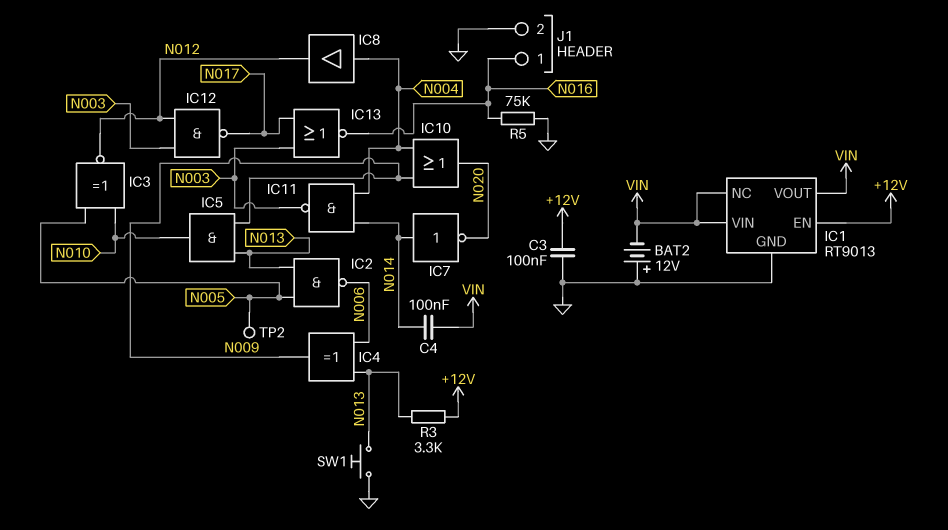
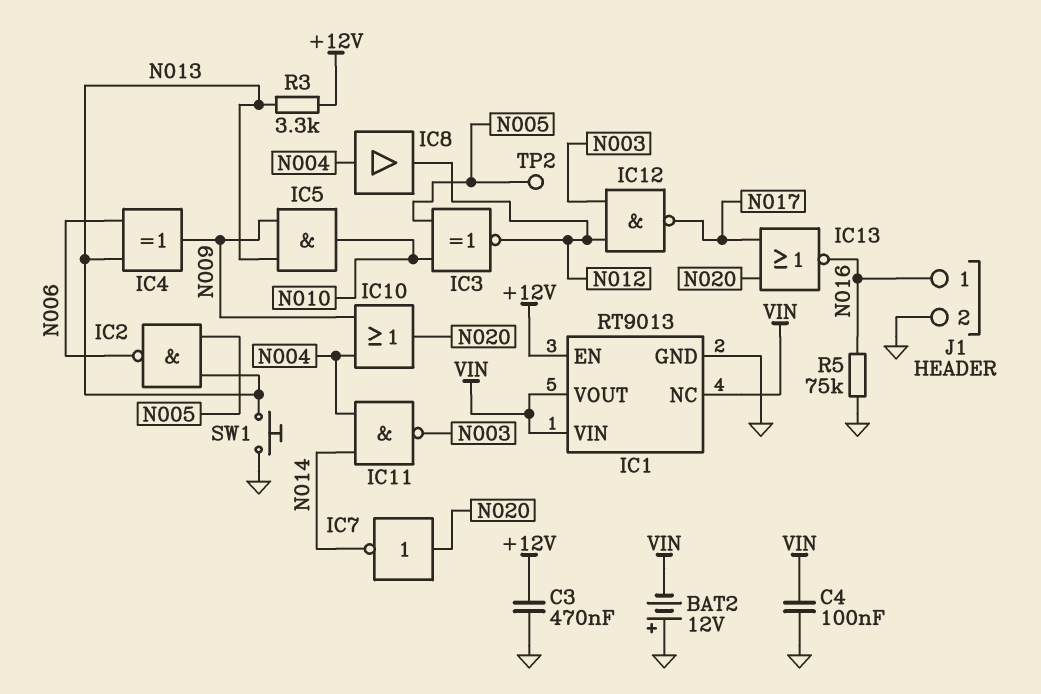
C3: 100nF (+12V, GND) -> 470nF (+12V, GND)
C4: 100nF (N014, VIN) -> 100nF (GND, VIN)
IC7: NOT (in N014, out N020) -> NOT (in N020, out N014)
IC13: NOR (in N003, in N017, out N016) -> NOR (in N017, in N020, out N016)

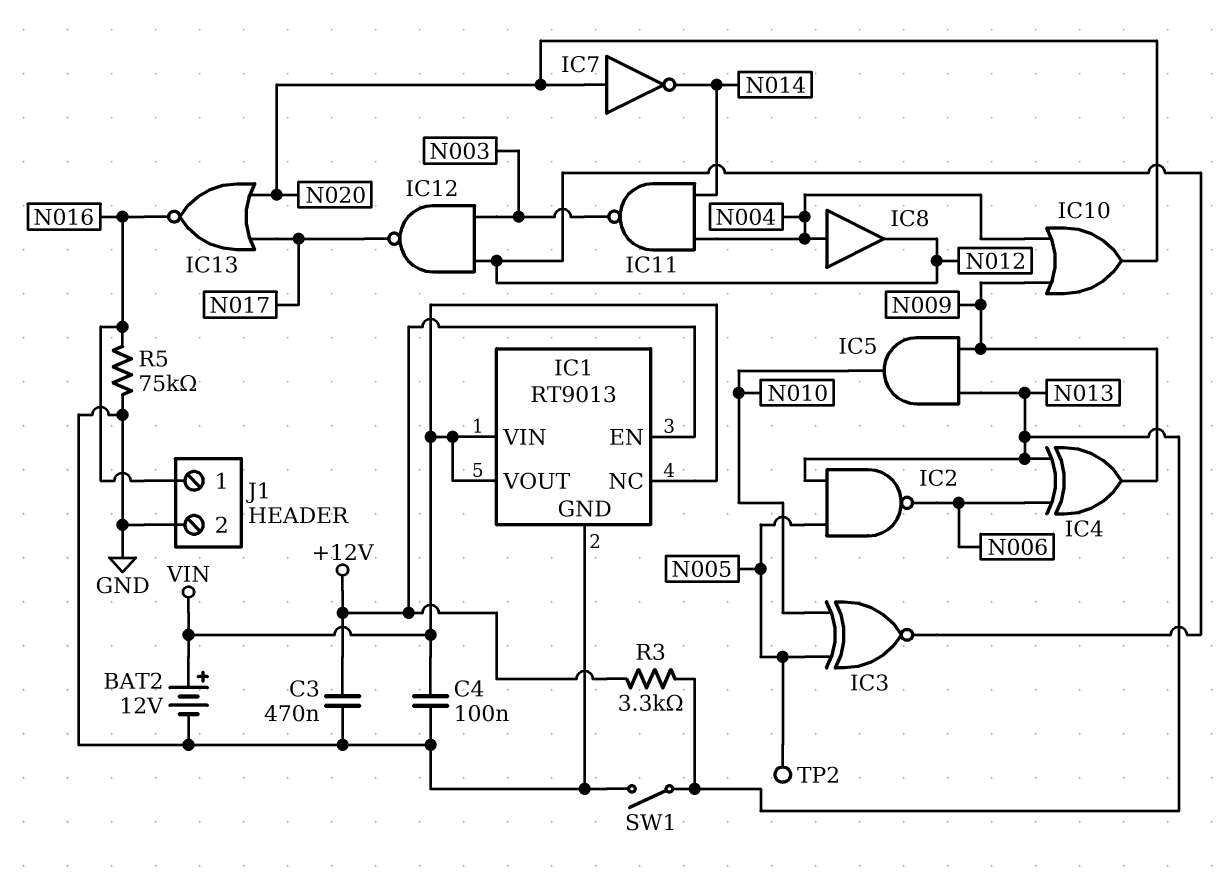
BAT2: 12V (plus GND, minus VIN) -> 12V (plus VIN, minus GND)
SW1: button (GND, N013) -> switch (GND, N013)

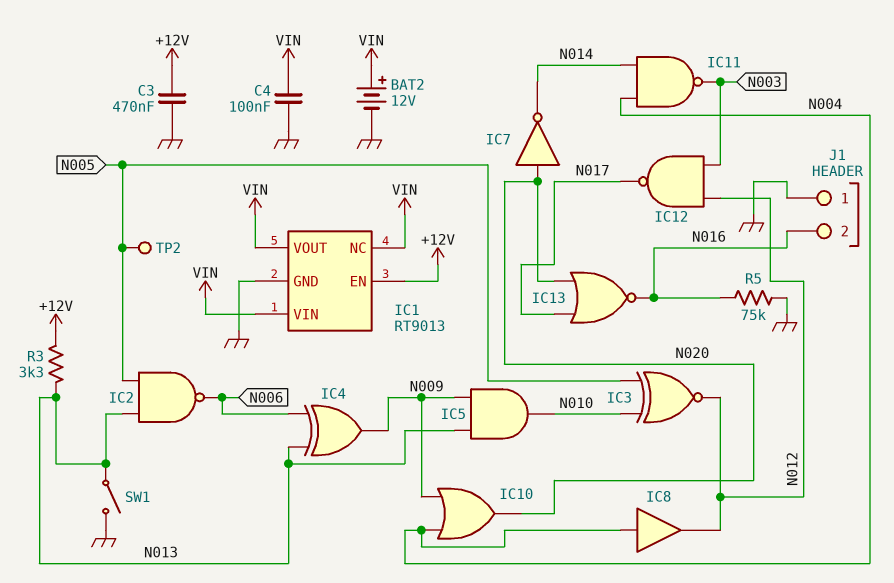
J1 pin 1: N016 -> GND
J1 pin 2: GND -> N016

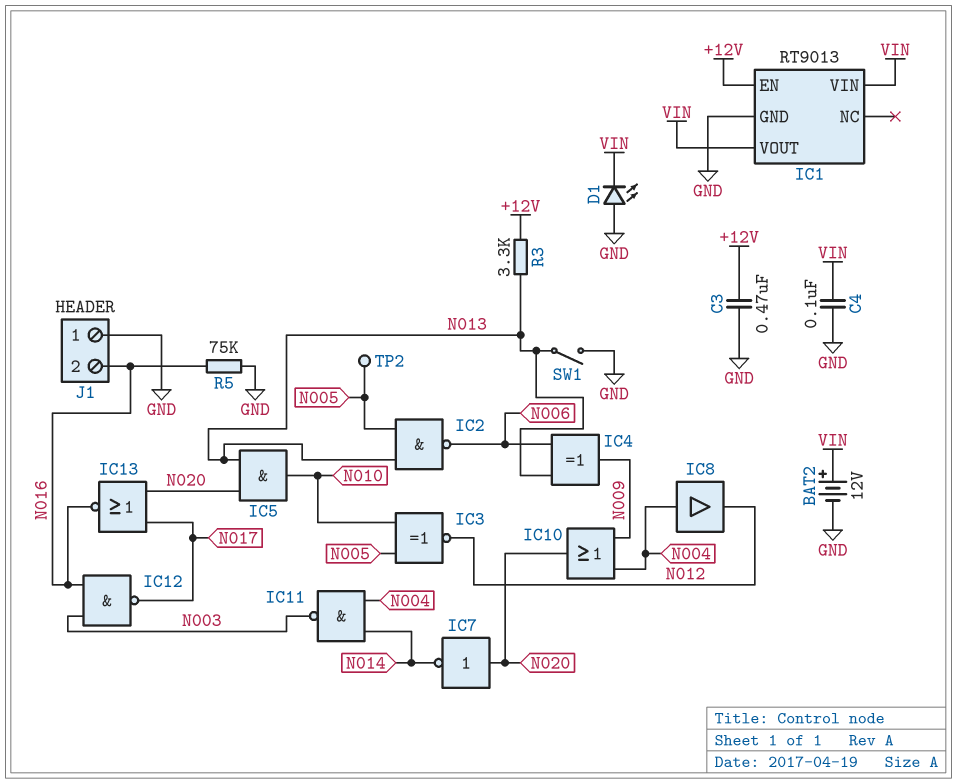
D1: none -> LED (A GND, K VIN)
IC1 pin NC: VIN -> none
IC5: AND (in N009, in N013, out N010) -> AND (in N013, in N020, out N010)
IC12: NAND (in N003, in N012, out N017) -> NAND (in N003, in N016, out N017)

